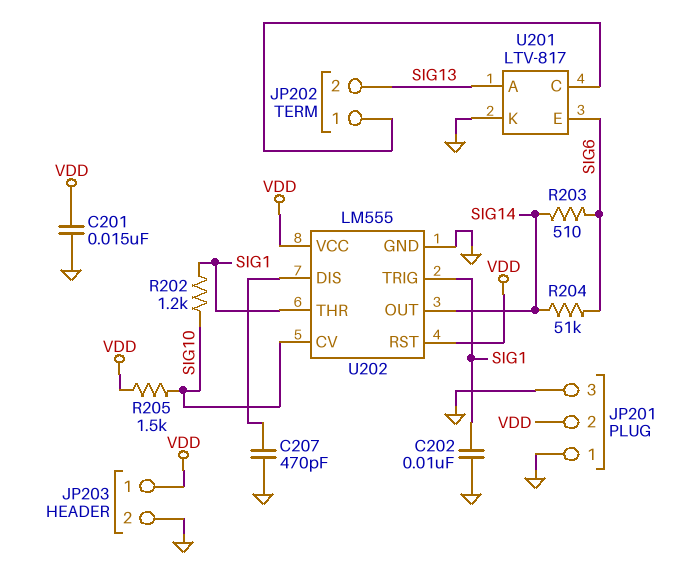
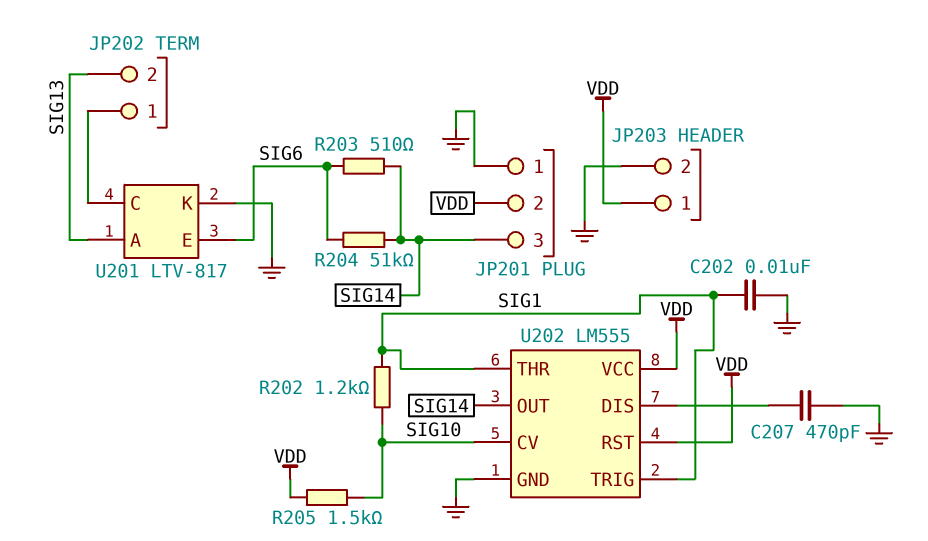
C201: 15nF (GND, VDD) -> none
JP201 pin 3: GND -> SIG14

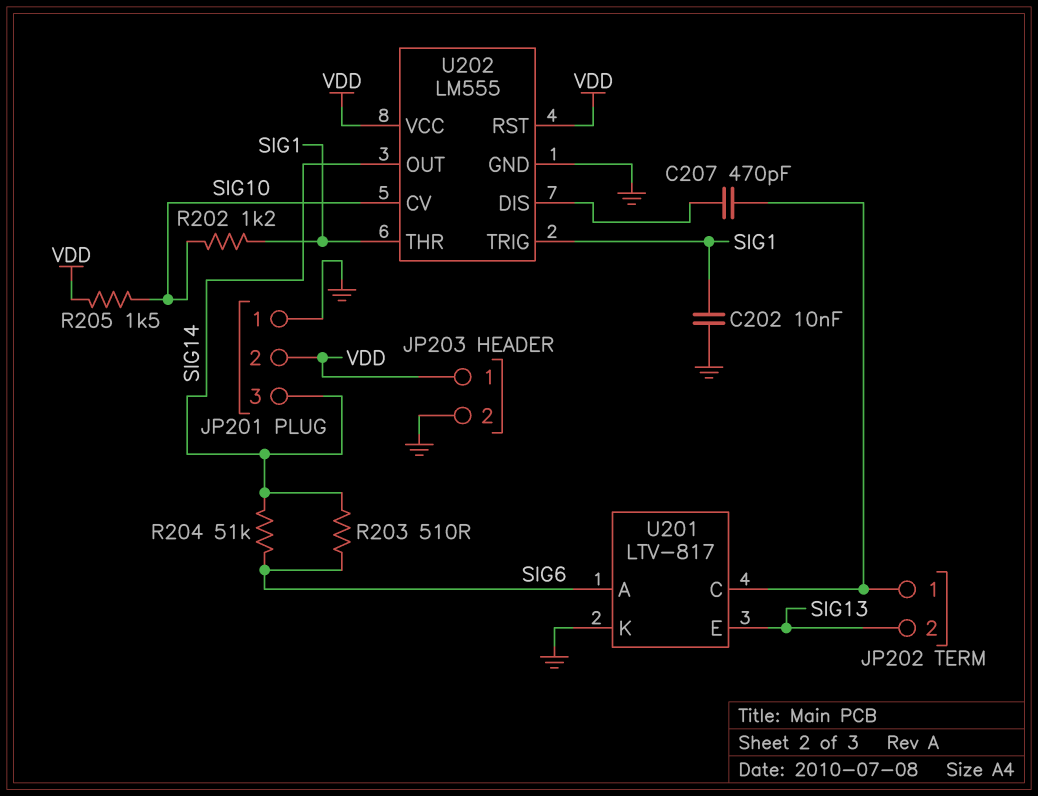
C207: 470pF (GND, U202/DIS) -> 470pF (JP202/1, U202/DIS)
U201 pin A: SIG13 -> SIG6
U201 pin E: SIG6 -> SIG13

